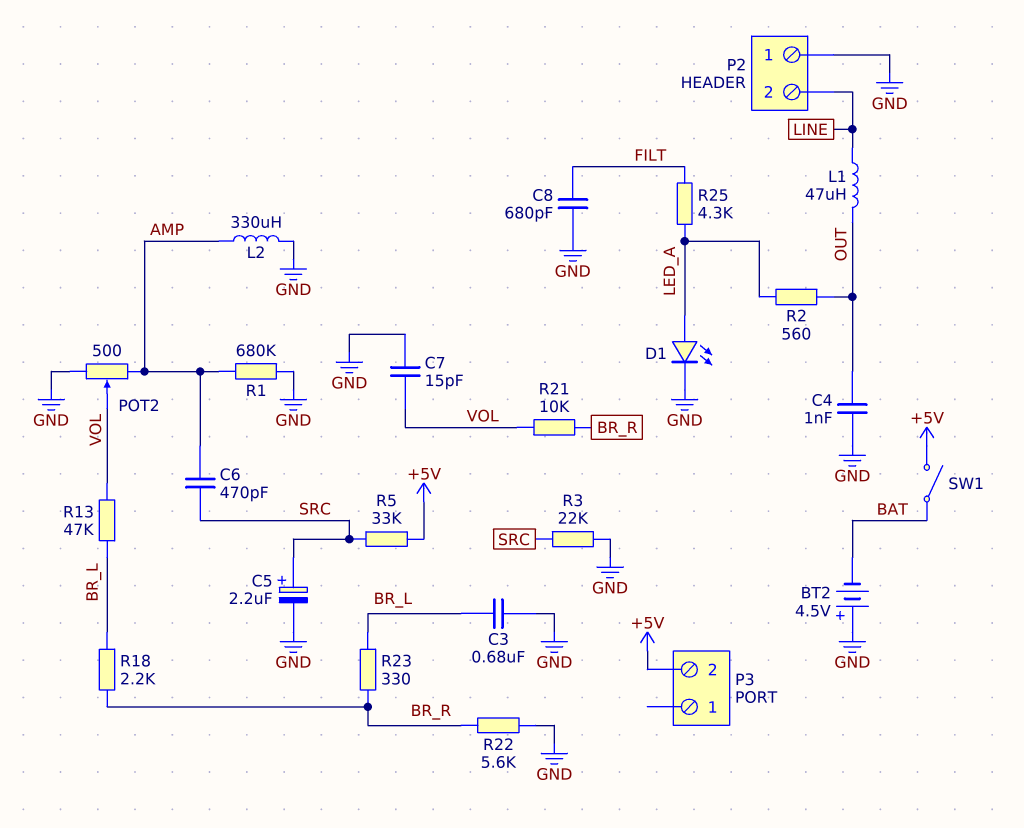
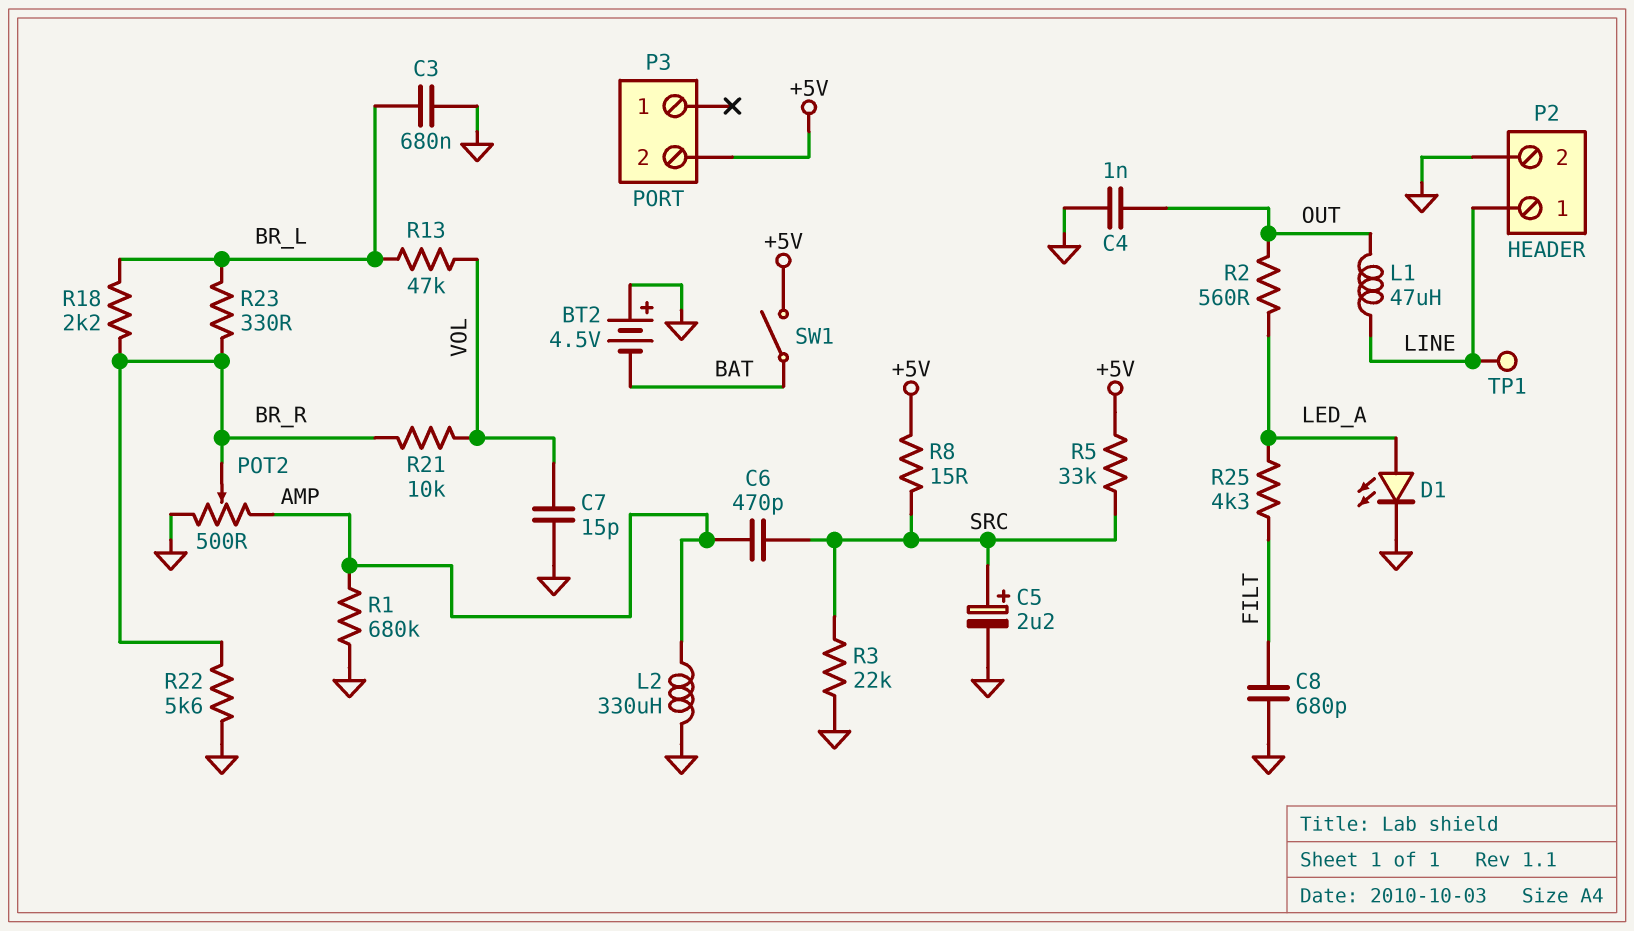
P2 pin 1: GND -> LINE
P2 pin 2: LINE -> GND
POT2: 500 (AMP, GND, wiper VOL) -> 500 (AMP, GND, wiper BR_R)
R8: none -> 15 (+5V, SRC)
TP1: none -> test point (LINE)

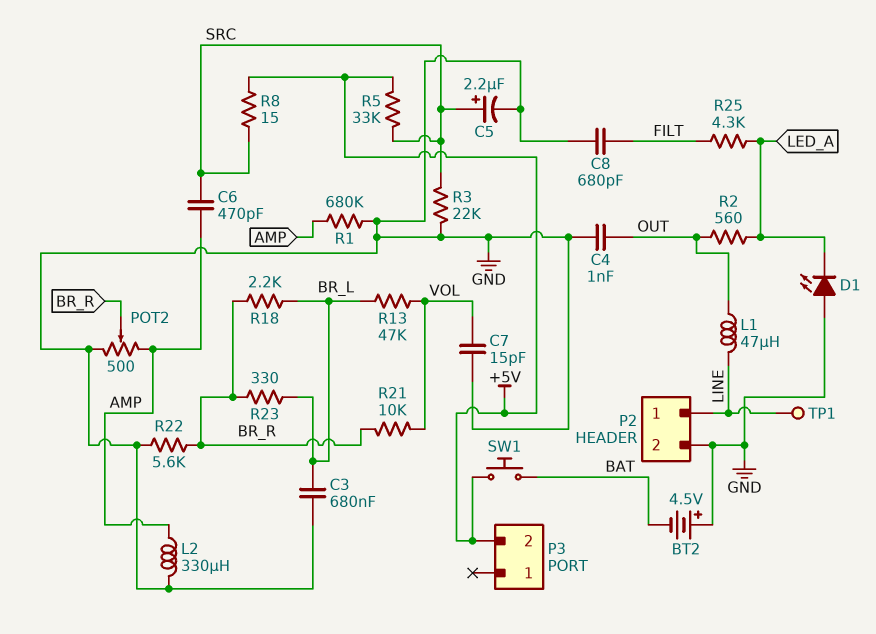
D1: LED (A LED_A, K GND) -> LED (A GND, K LED_A)
SW1: switch (+5V, BAT) -> button (+5V, BAT)

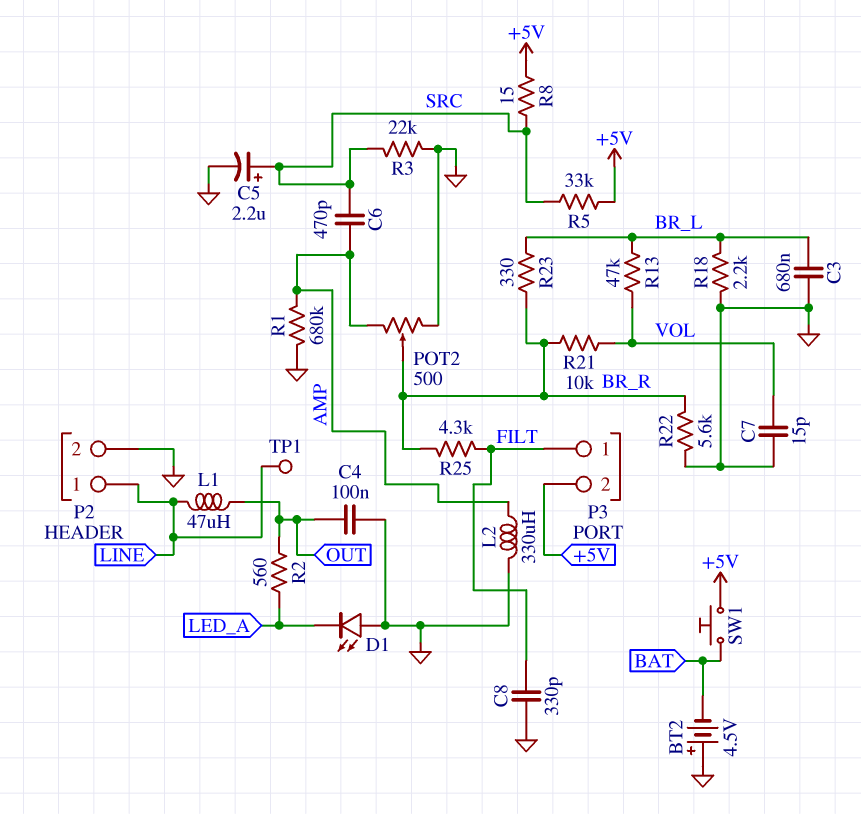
C4: 1nF (GND, OUT) -> 100nF (GND, OUT)
C8: 680pF (FILT, GND) -> 330pF (FILT, GND)
P3 pin 1: none -> FILT
R18: 2.2k (BR_L, BR_R) -> 2.2k (BR_L, GND)
R25: 4.3k (FILT, LED_A) -> 4.3k (BR_R, FILT)

